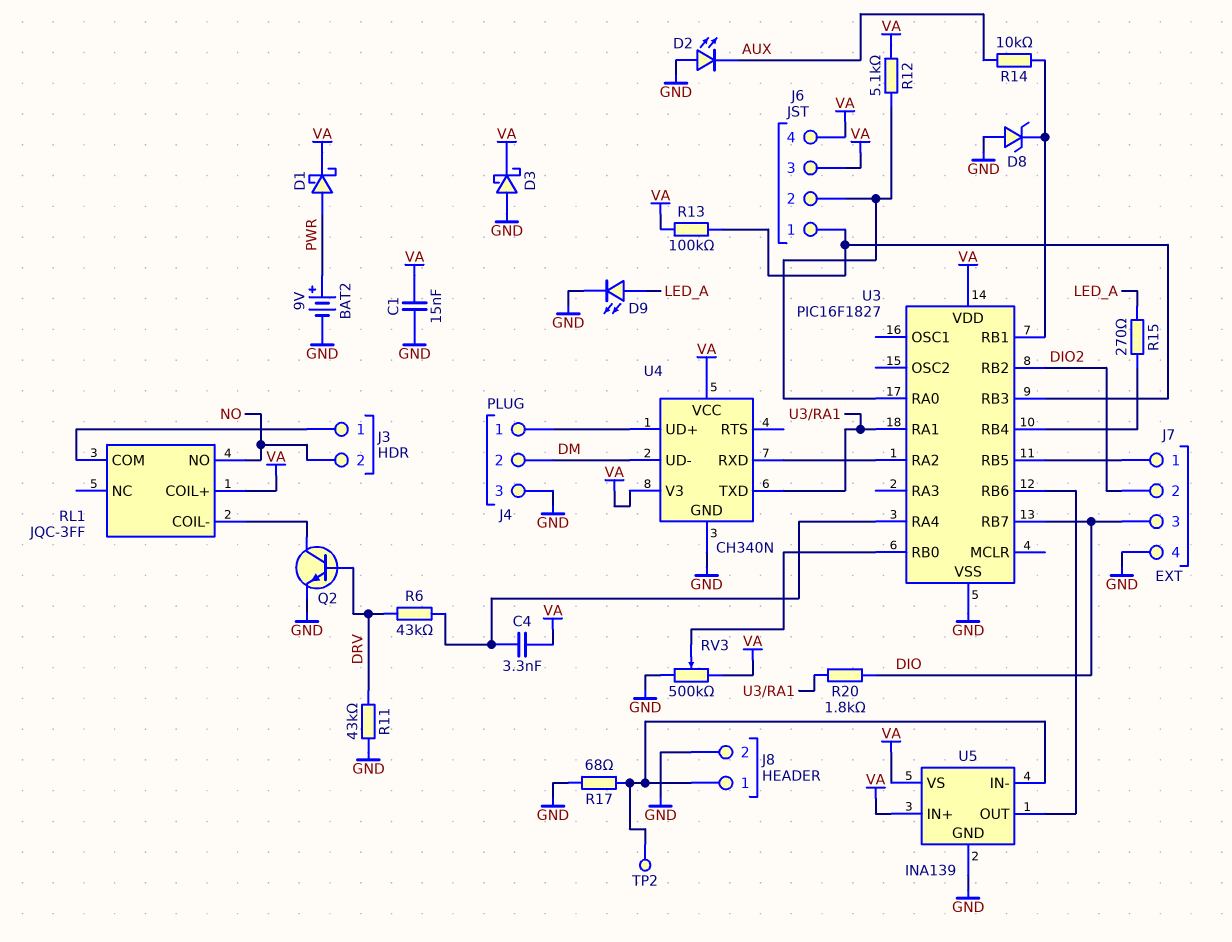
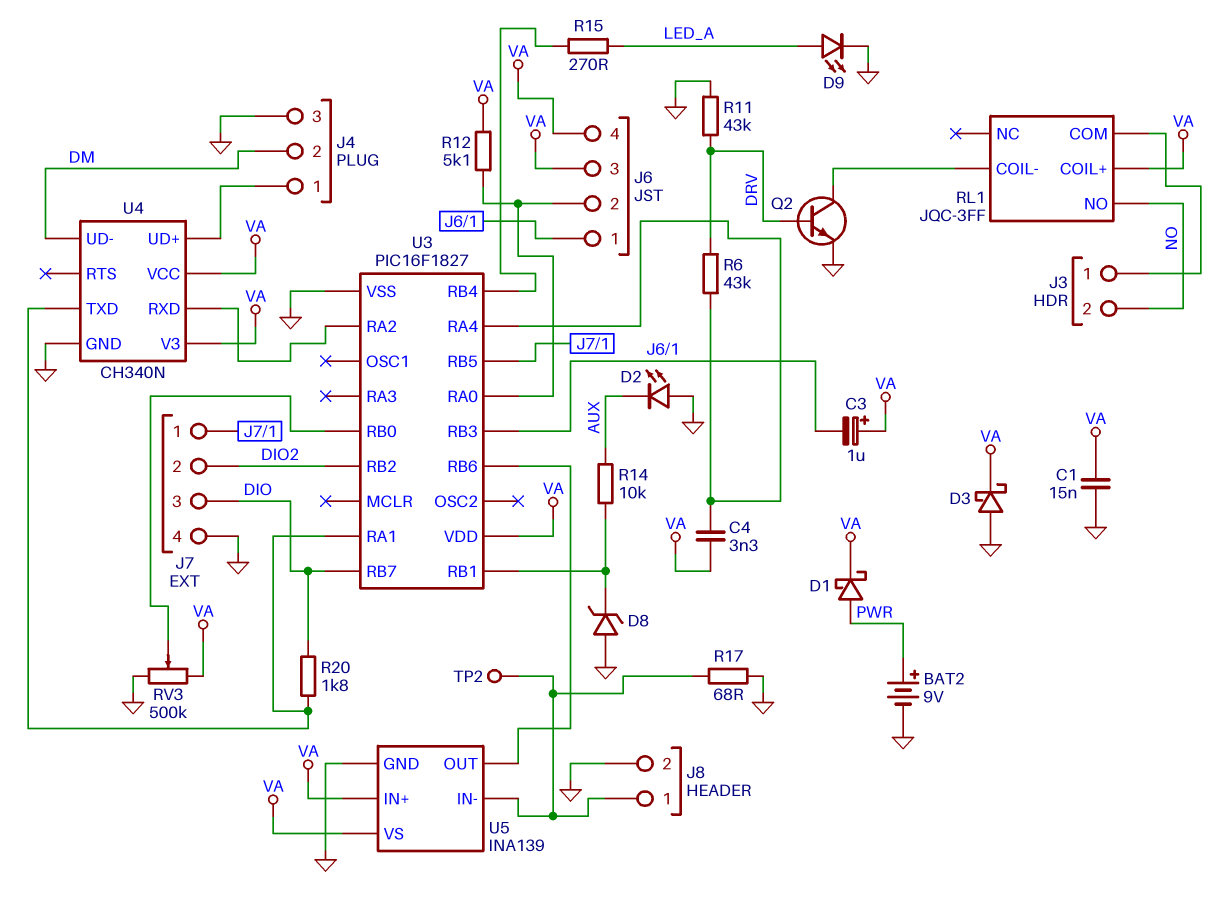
C3: none -> 1uF (plus VA, minus J6/1)
R13: 100k (J6/1, VA) -> none

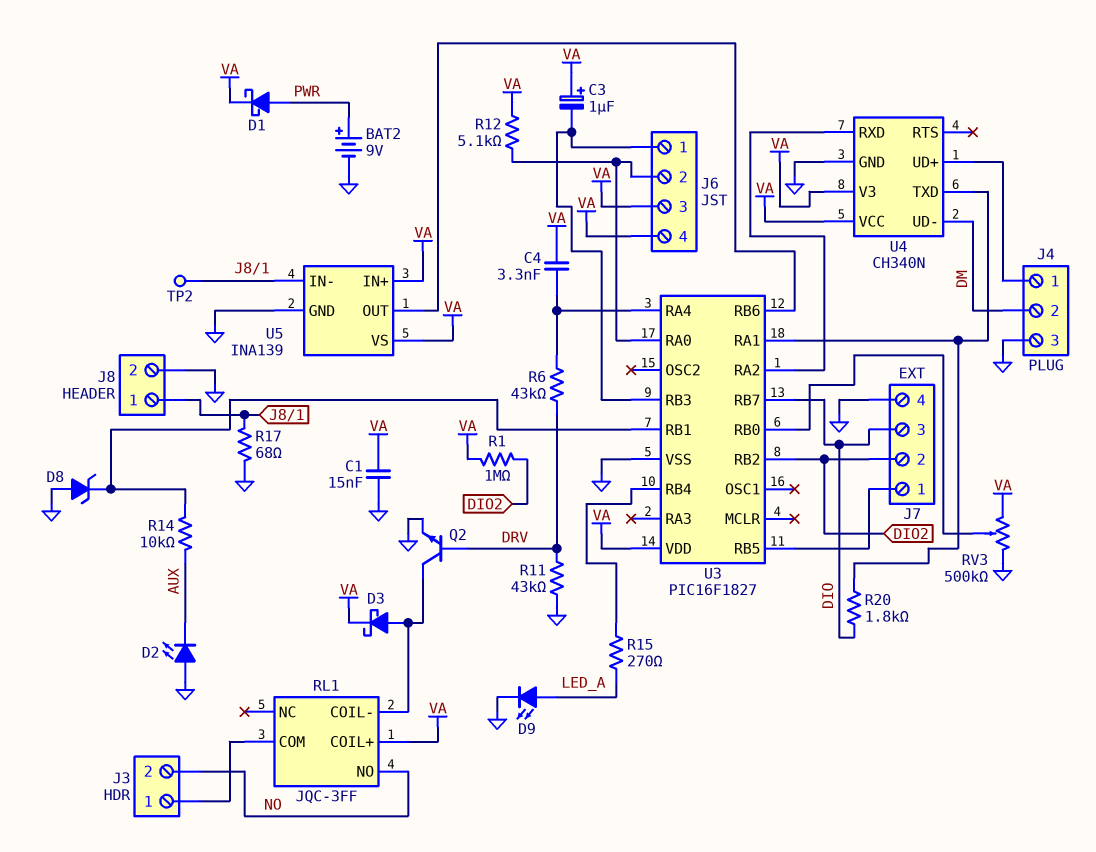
D3: schottky (A GND, K VA) -> schottky (A RL1/COIL-, K VA)
R1: none -> 1M (DIO2, VA)

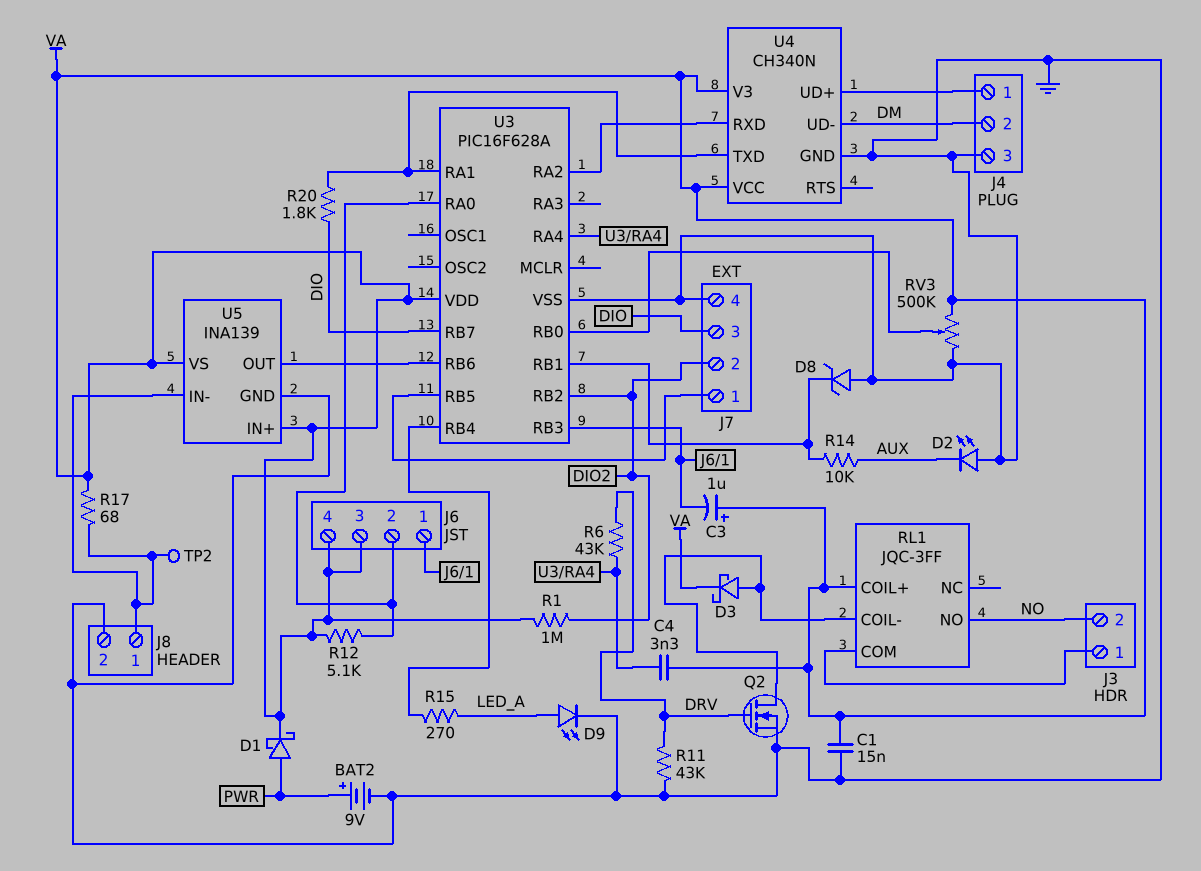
Q2: NPN (B DRV, C RL1/COIL-, E GND) -> NMOS (G DRV, D RL1/COIL-, S GND)
R17: 68 (GND, J8/1) -> 68 (J8/1, VA)
U3: PIC16F1827 -> PIC16F628A

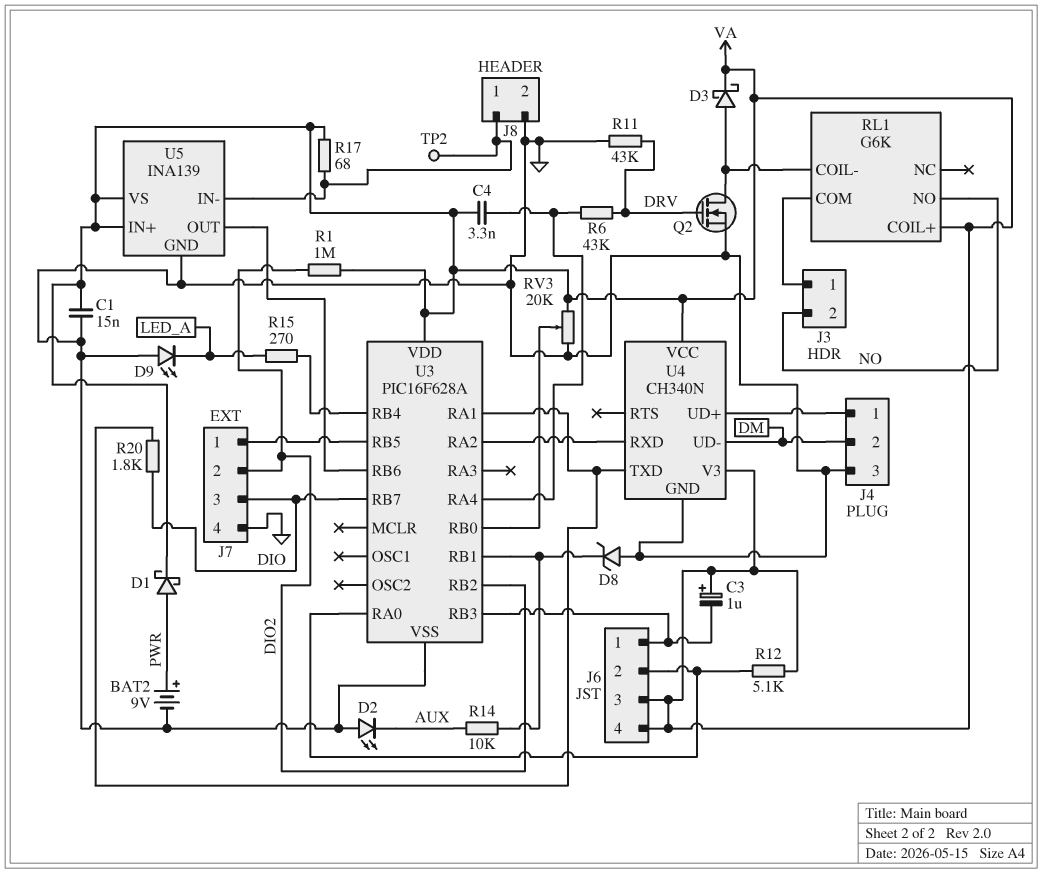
D9: LED (A LED_A, K GND) -> LED (A GND, K LED_A)
RL1: JQC-3FF -> G6K
RV3: 500k (GND, VA, wiper U3/RB0) -> 20k (GND, VA, wiper U3/RB0)

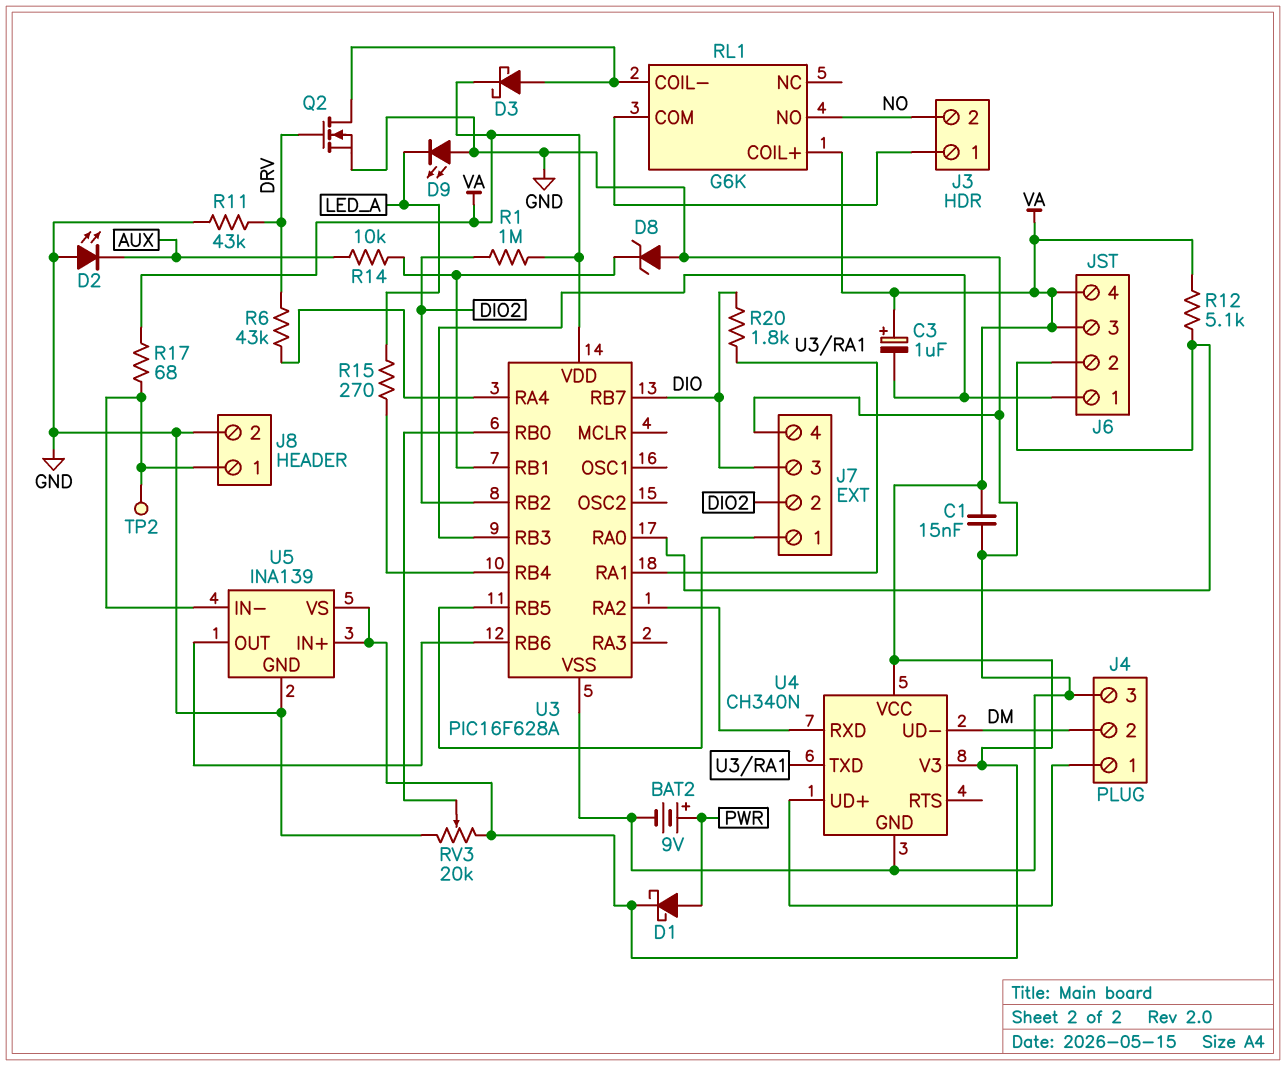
C4: 3.3nF (U3/RA4, VA) -> none

